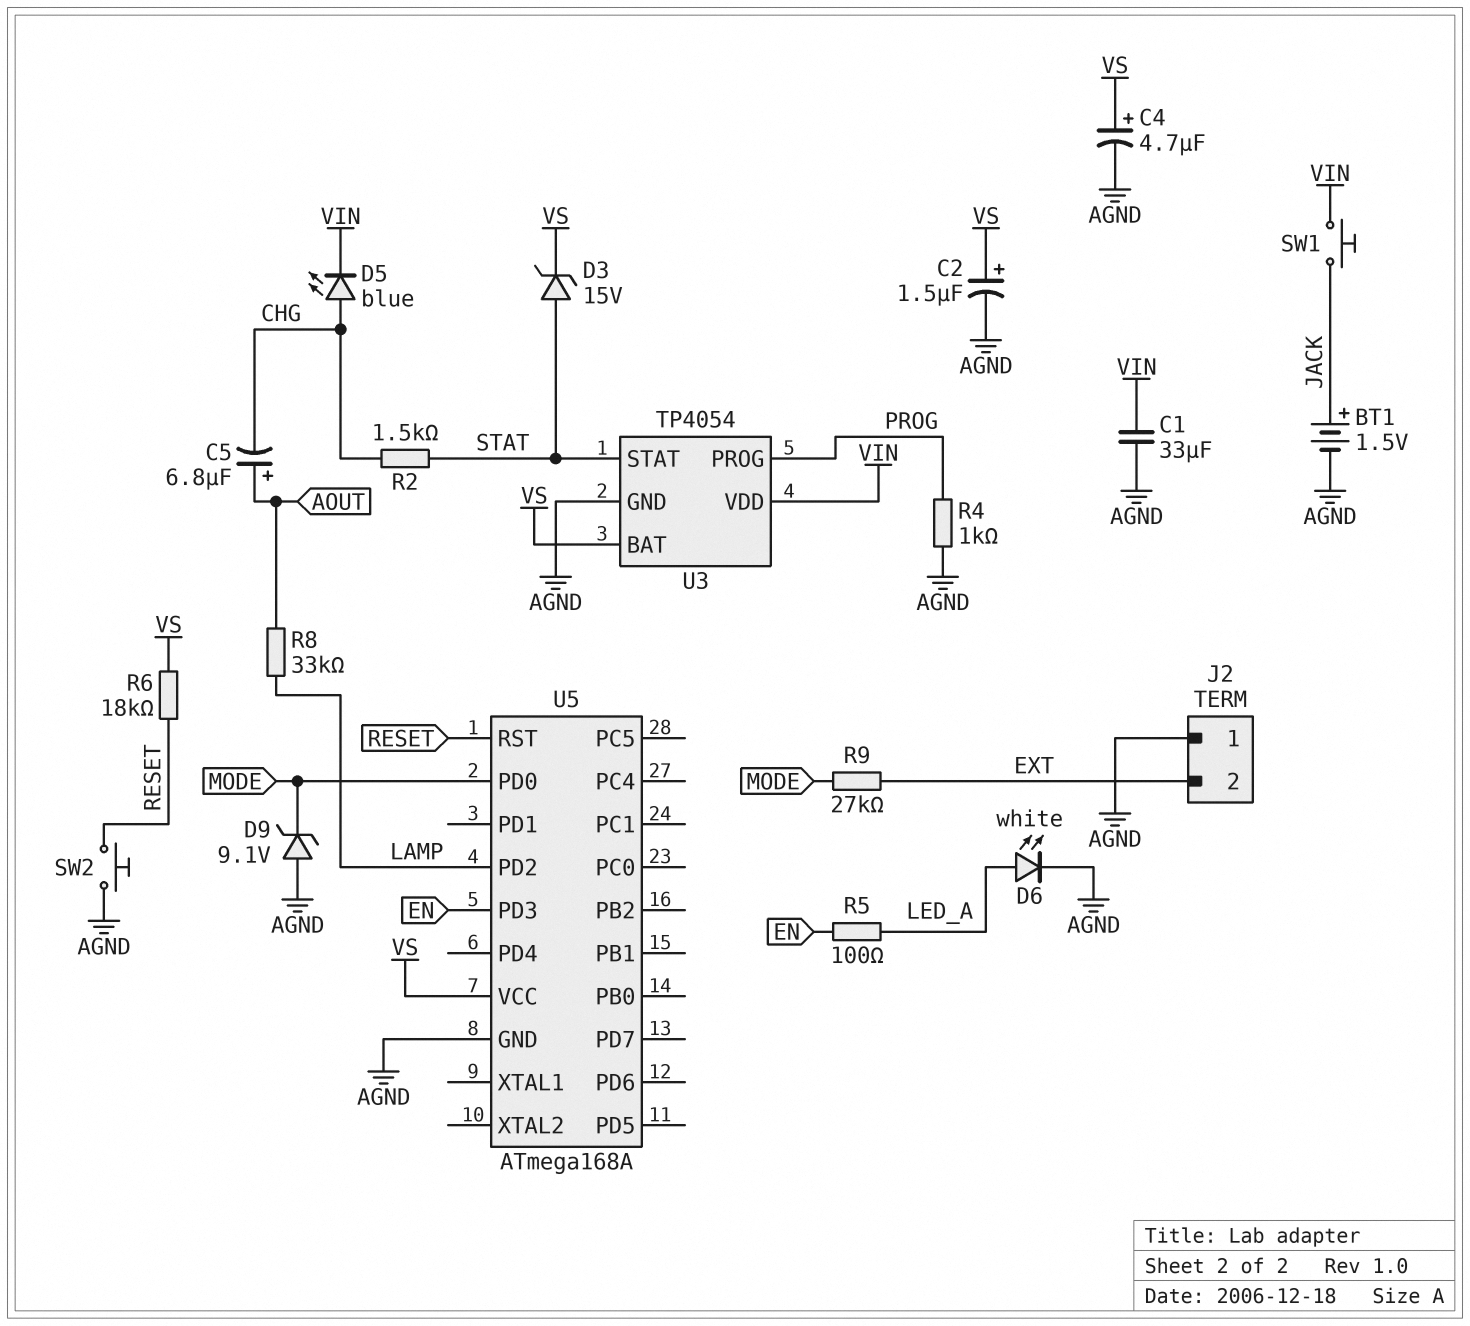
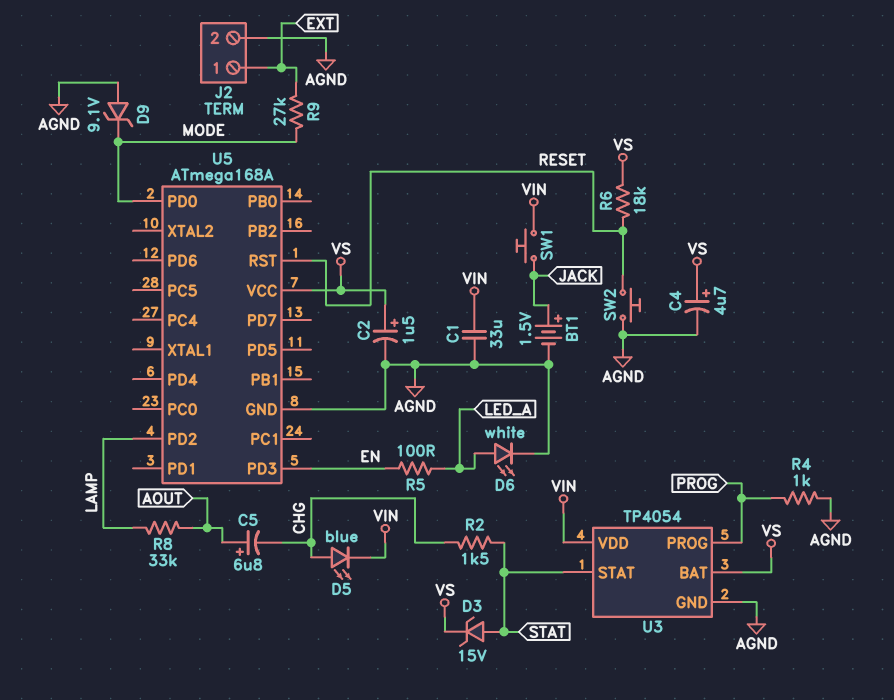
J2 pin 1: AGND -> EXT
J2 pin 2: EXT -> AGND

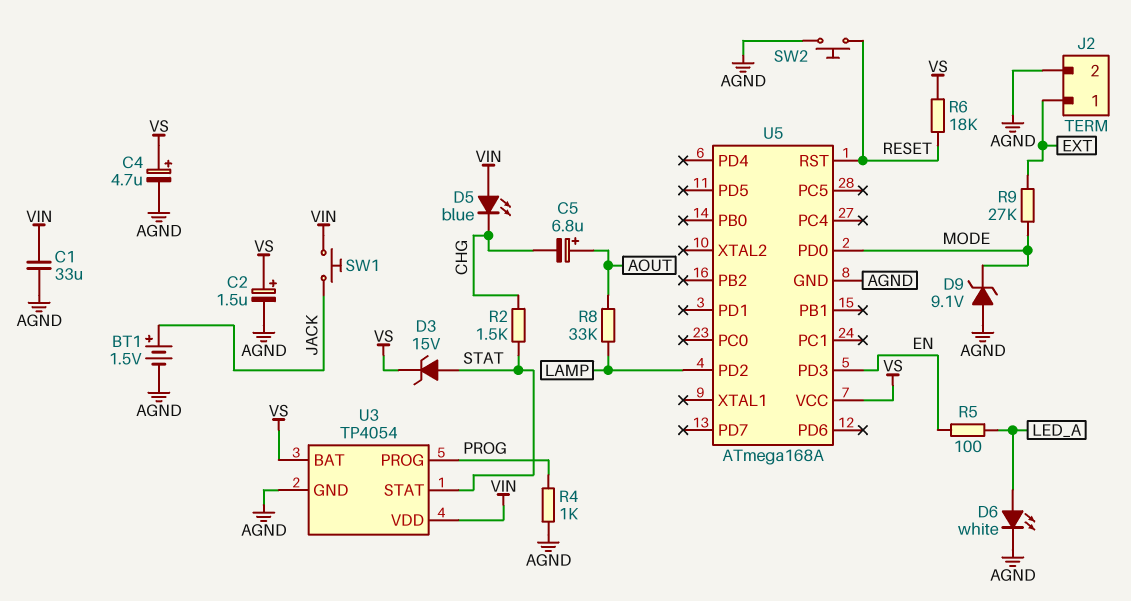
D5: LED blue (A CHG, K VIN) -> LED blue (A VIN, K CHG)

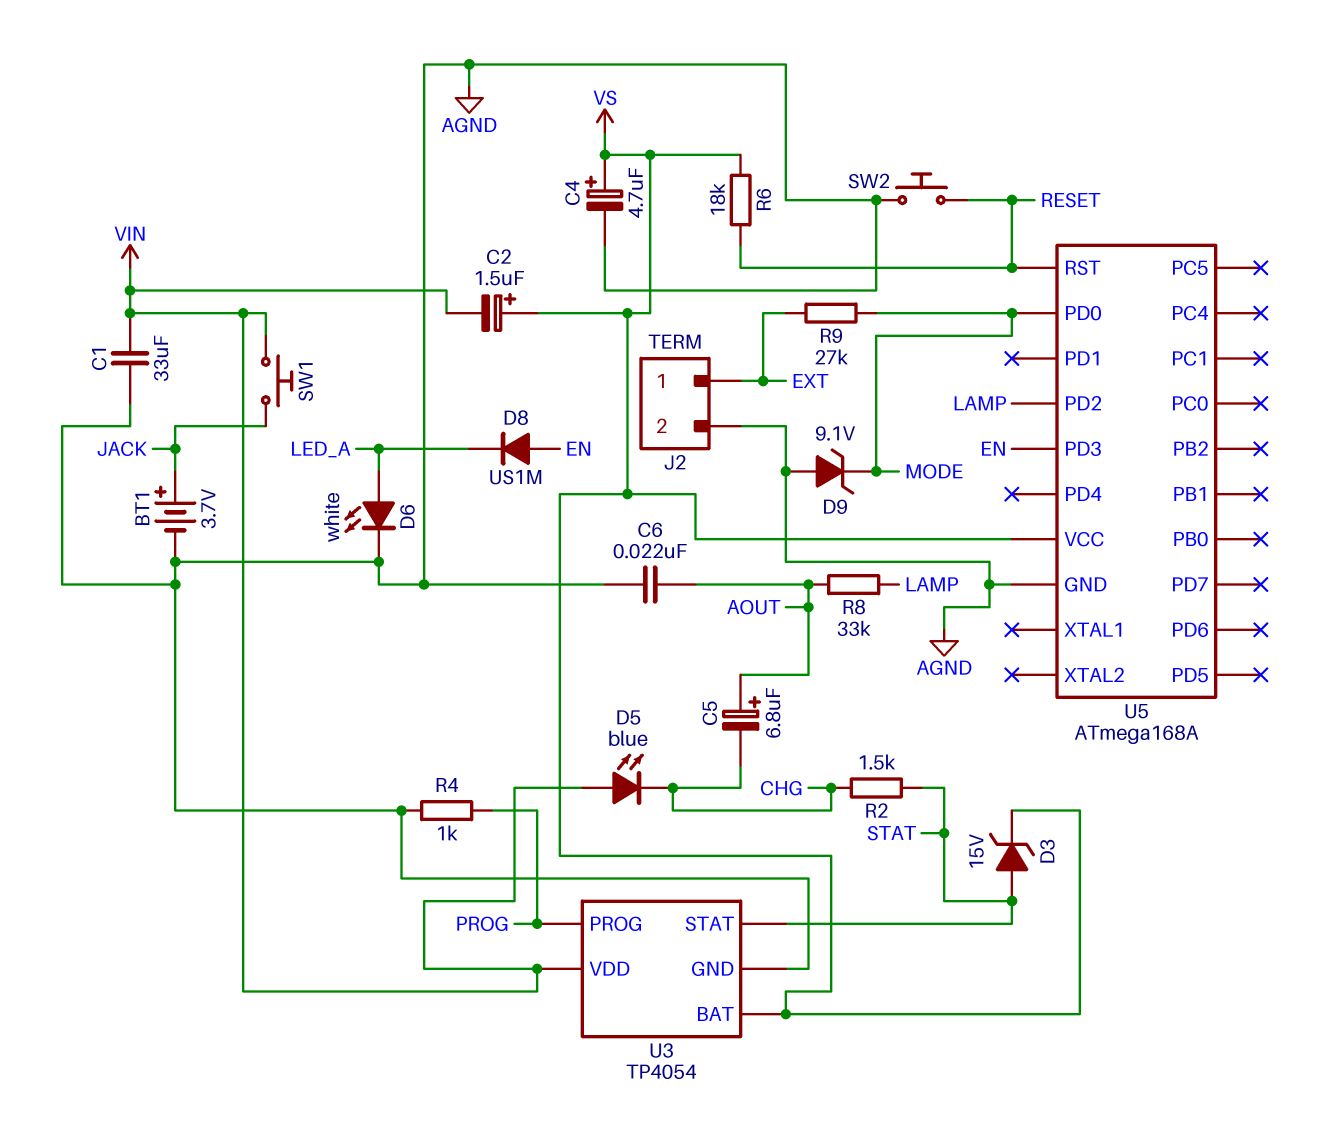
BT1: 1.5V (plus JACK, minus AGND) -> 3.7V (plus JACK, minus AGND)
C2: 1.5uF (plus VS, minus AGND) -> 1.5uF (plus VS, minus VIN)
C6: none -> 22nF (AGND, AOUT)
D8: none -> diode US1M (A EN, K LED_A)
R5: 100 (EN, LED_A) -> none

